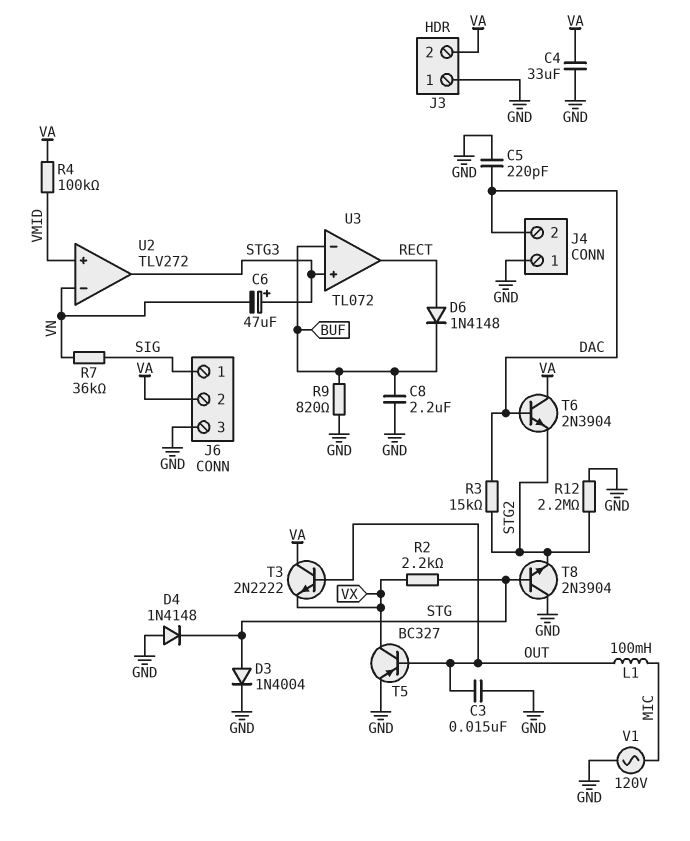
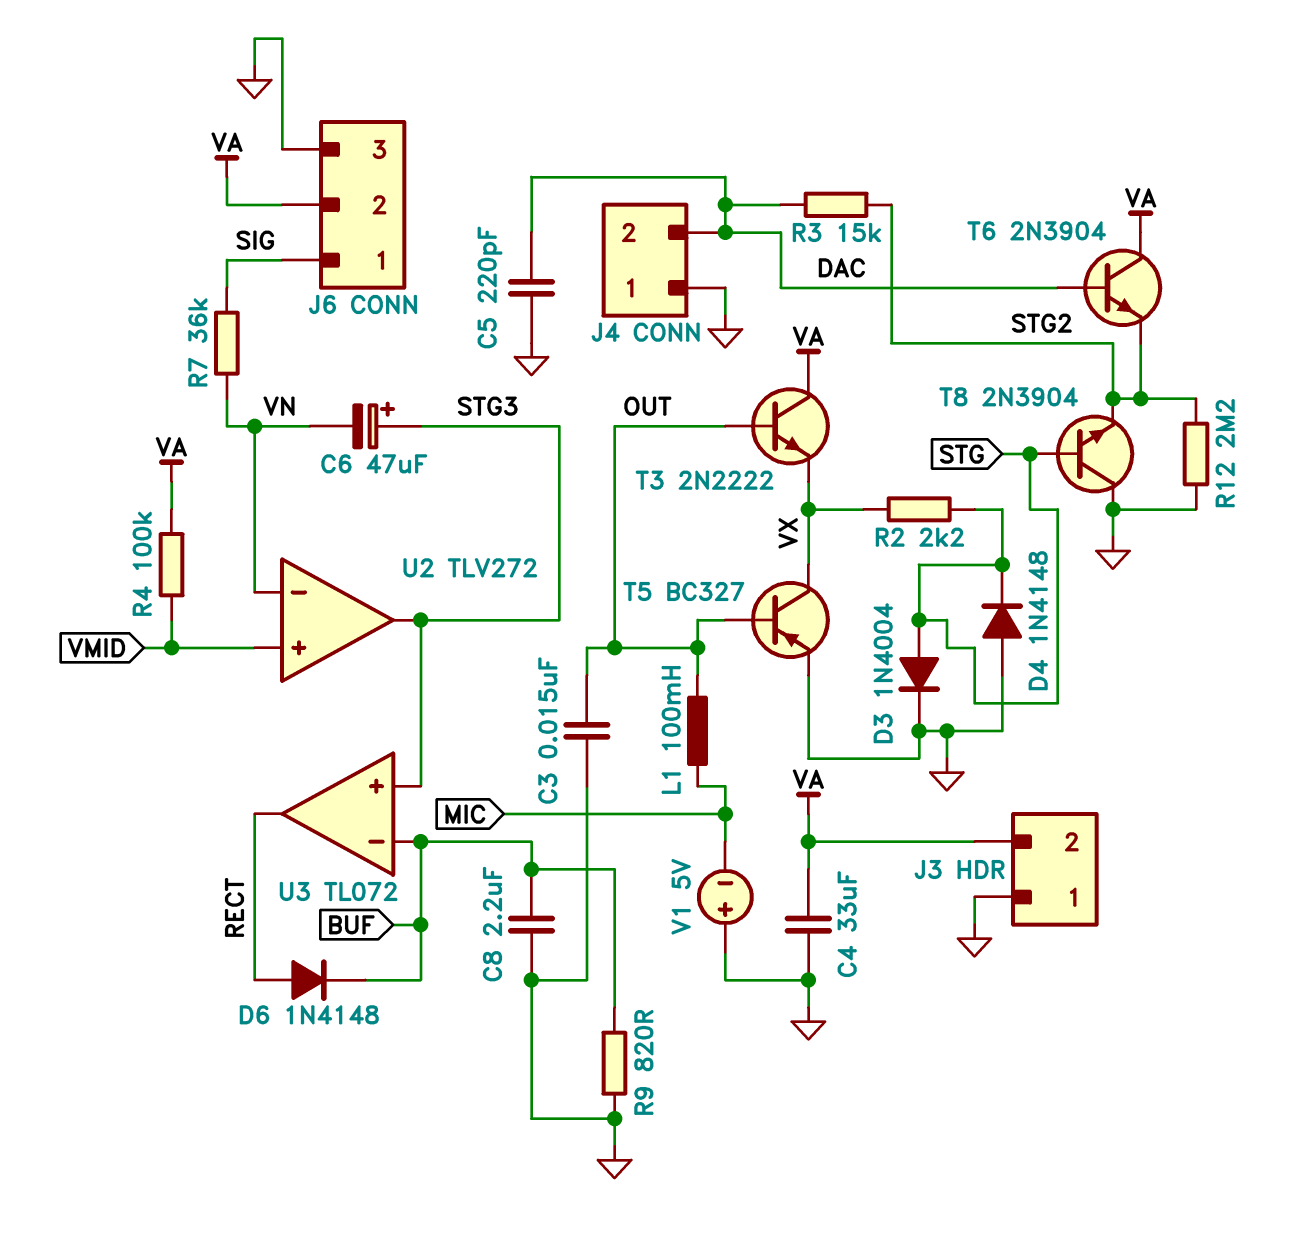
V1: AC 120V (GND, MIC) -> 5V (plus GND, minus MIC)

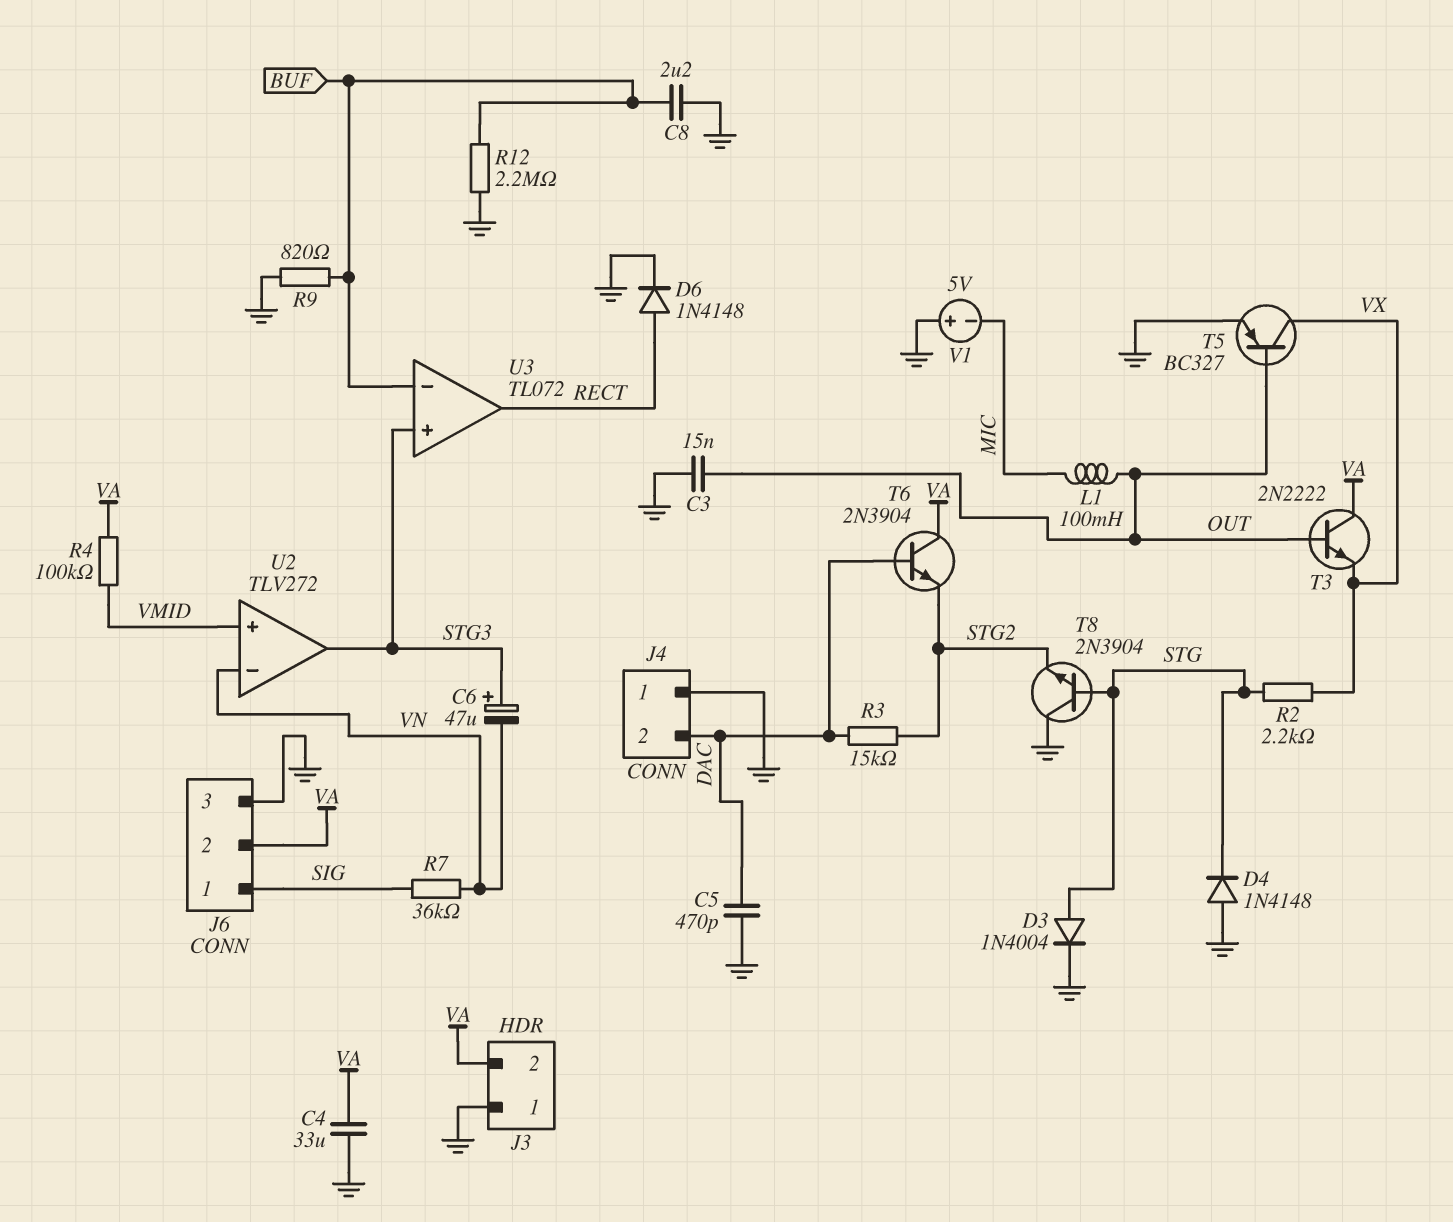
C5: 220pF (DAC, GND) -> 470pF (DAC, GND)
D6: diode 1N4148 (A RECT, K BUF) -> diode 1N4148 (A RECT, K GND)
R12: 2.2M (GND, STG2) -> 2.2M (BUF, GND)

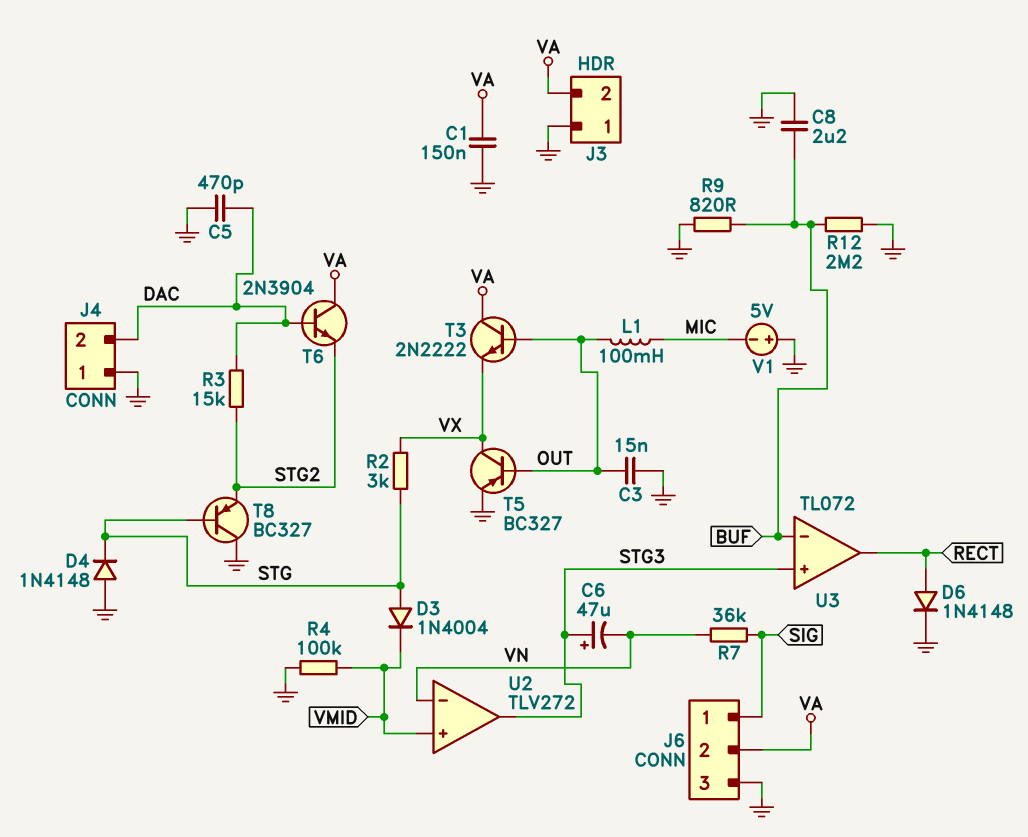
C1: none -> 150nF (GND, VA)
C4: 33uF (GND, VA) -> none
D3: diode 1N4004 (A STG, K GND) -> diode 1N4004 (A STG, K VMID)
R2: 2.2k (STG, VX) -> 3k (STG, VX)
R4: 100k (VA, VMID) -> 100k (GND, VMID)
T8: NPN 2N3904 (B STG, C GND, E STG2) -> PNP BC327 (B STG, C GND, E STG2)

